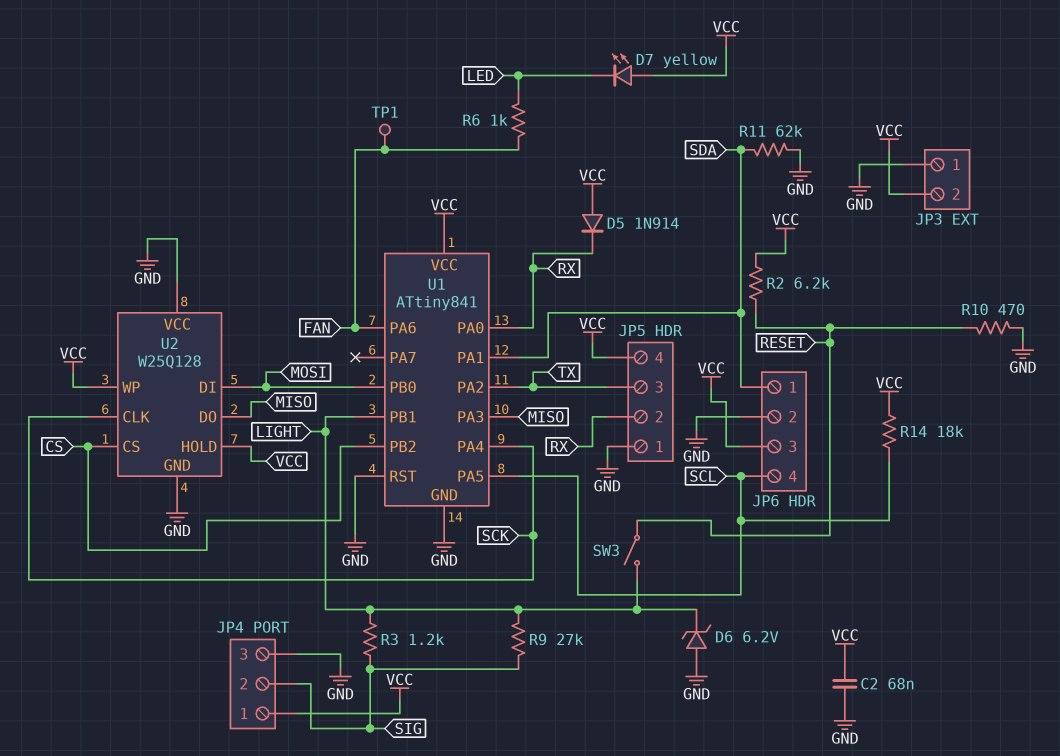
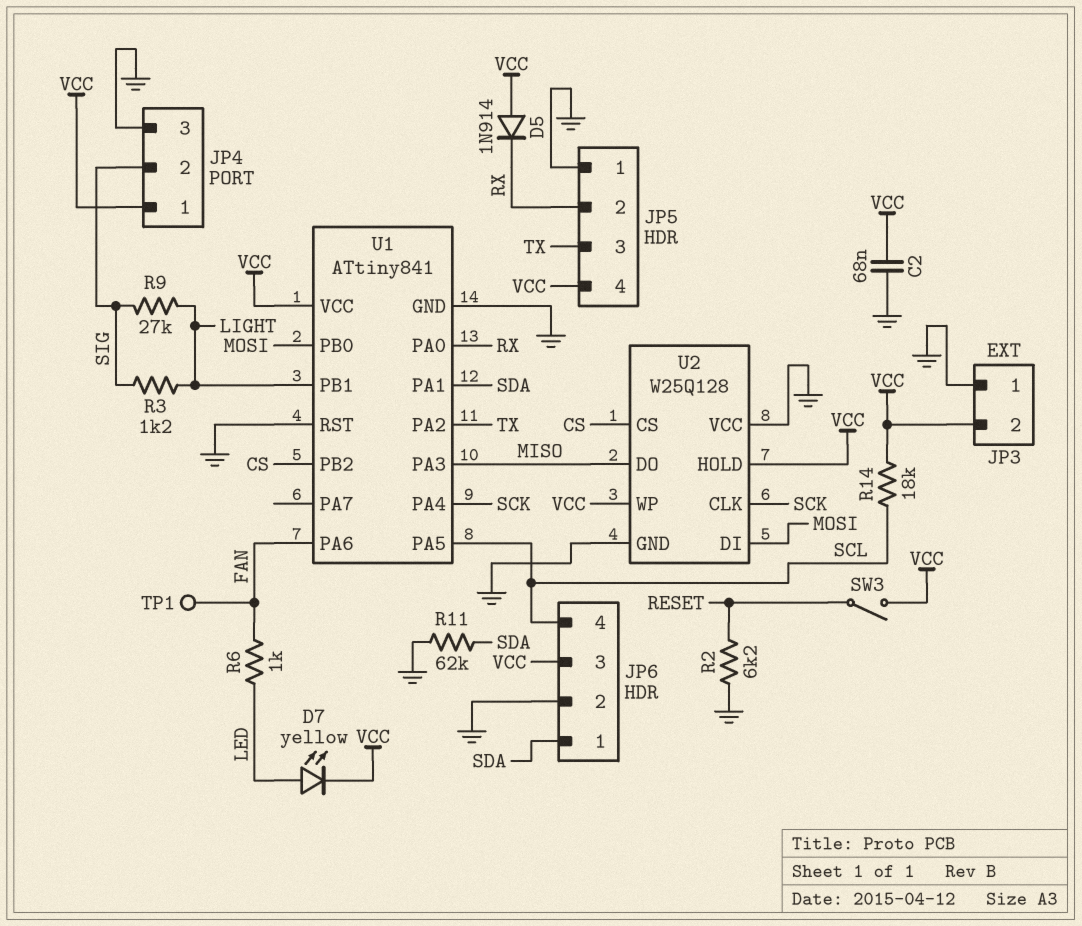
D6: zener 6.2V (A GND, K LIGHT) -> none
D7: LED yellow (A VCC, K LED) -> LED yellow (A LED, K VCC)
R2: 6.2k (RESET, VCC) -> 6.2k (GND, RESET)
R10: 470 (GND, RESET) -> none
SW3: switch (LIGHT, RESET) -> switch (RESET, VCC)

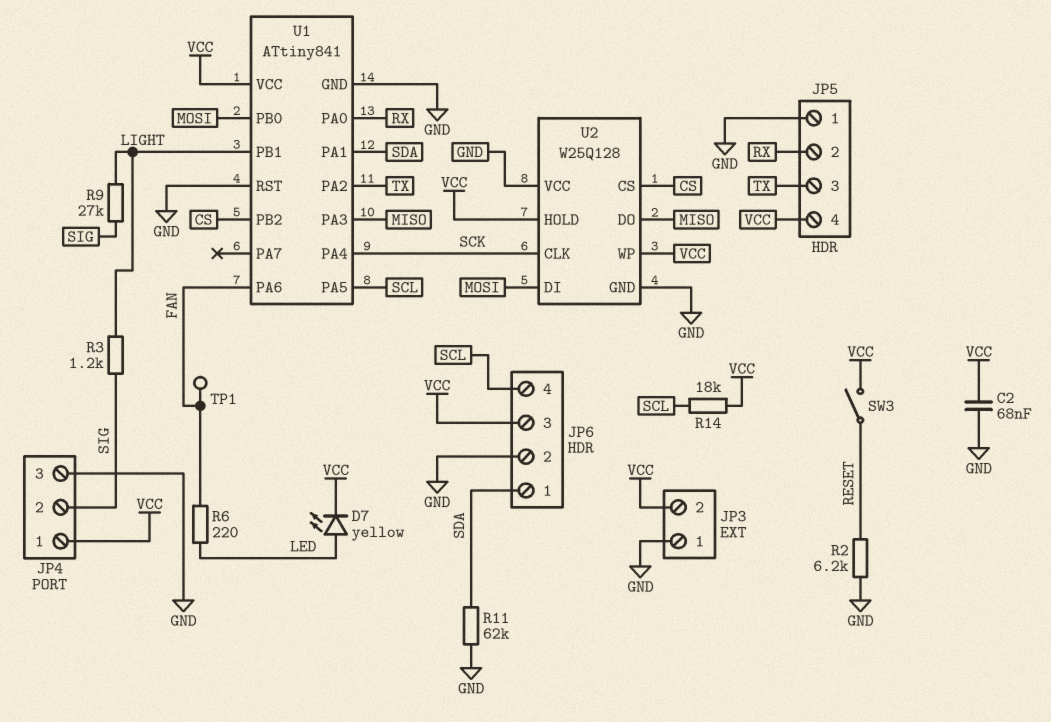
D5: diode 1N914 (A VCC, K RX) -> none
R6: 1k (FAN, LED) -> 220 (FAN, LED)

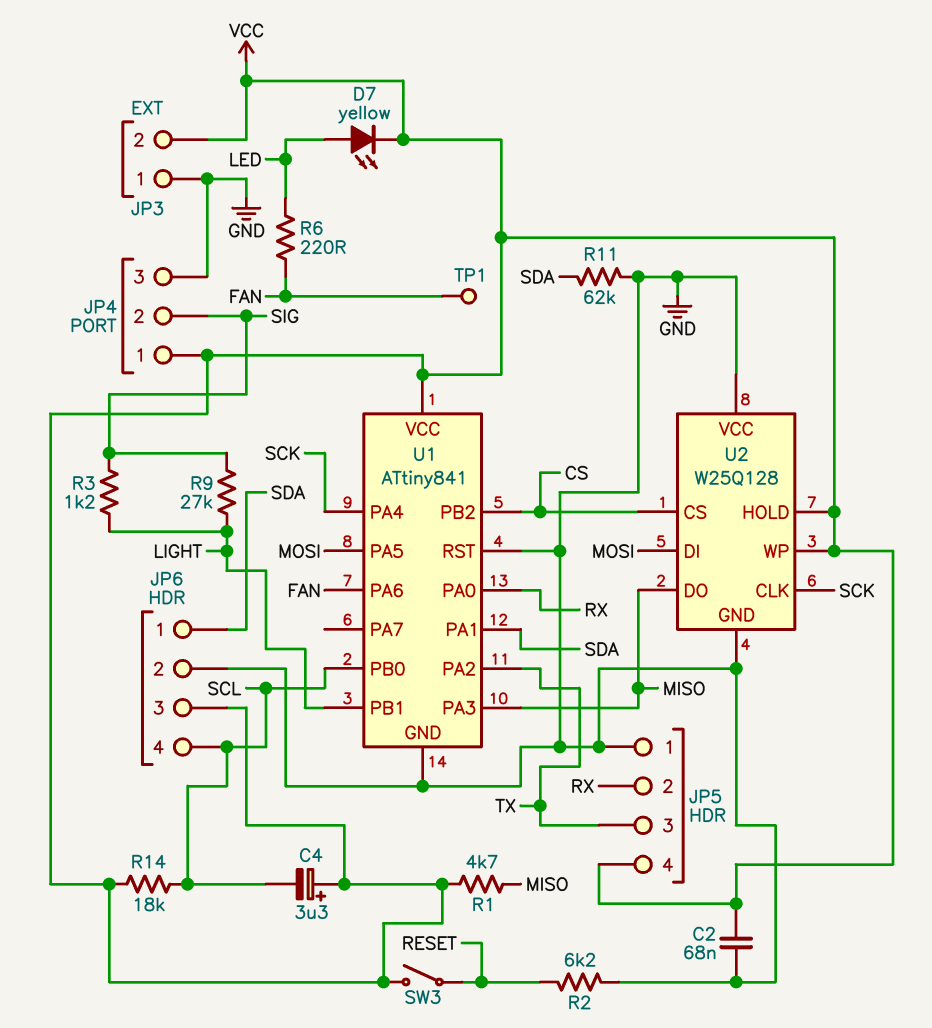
C4: none -> 3.3uF (plus VCC, minus SCL)
R1: none -> 4.7k (MISO, VCC)
U1 pin PA5: SCL -> MOSI
U1 pin PB0: MOSI -> SCL

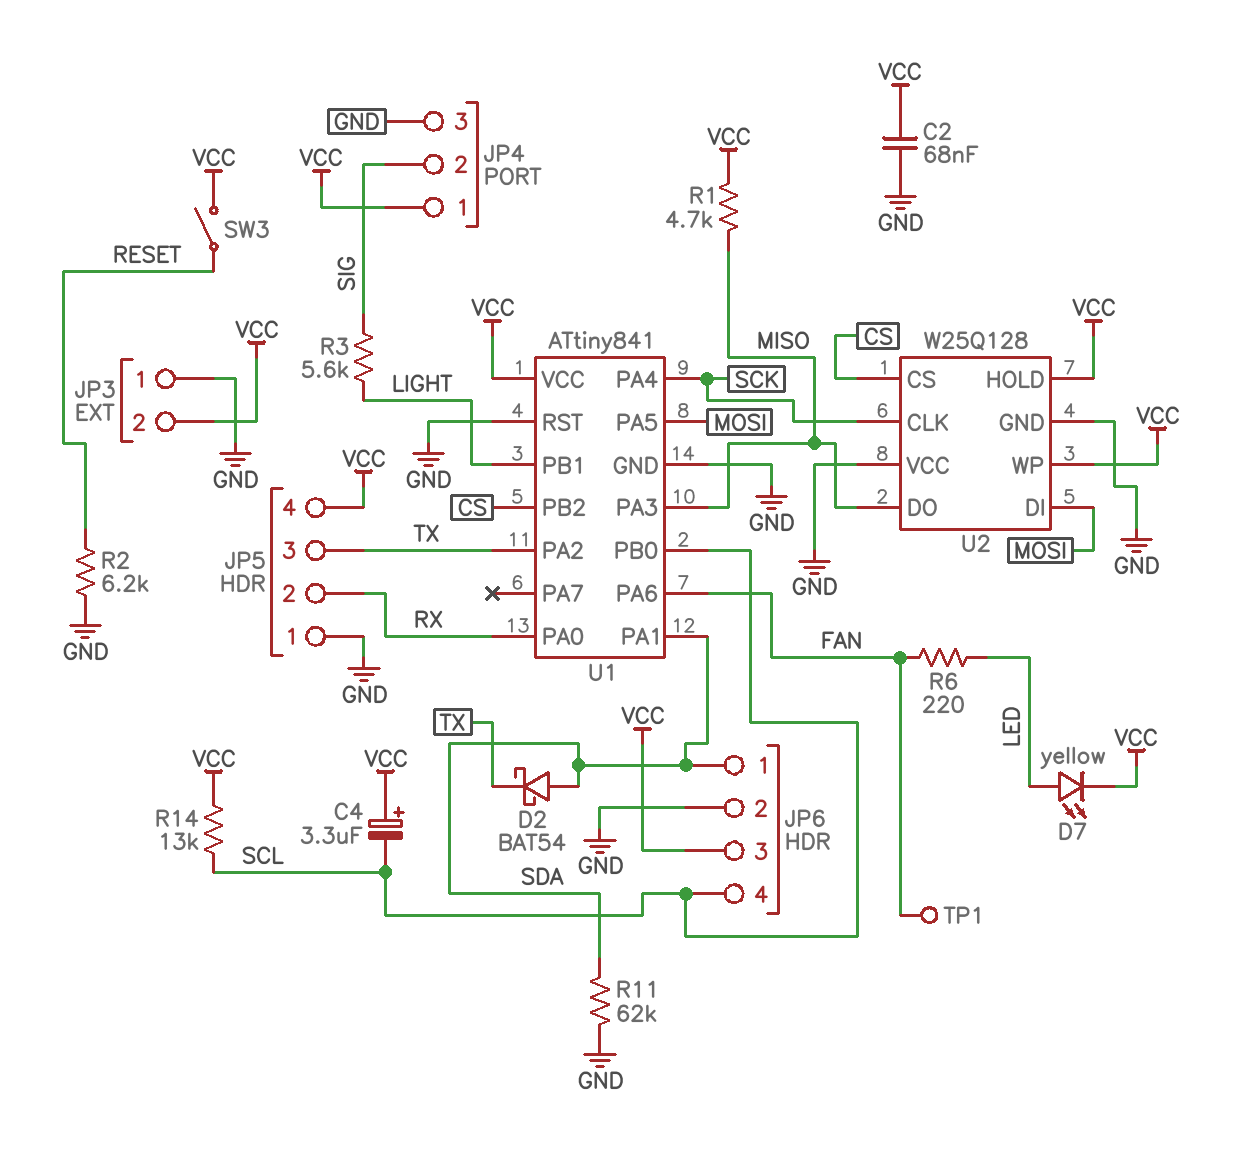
D2: none -> schottky BAT54 (A SDA, K TX)
R3: 1.2k (LIGHT, SIG) -> 5.6k (LIGHT, SIG)
R9: 27k (LIGHT, SIG) -> none
R14: 18k (SCL, VCC) -> 13k (SCL, VCC)

